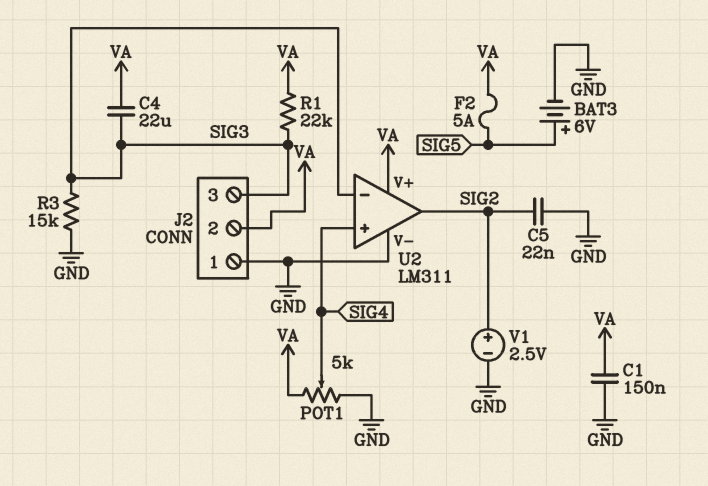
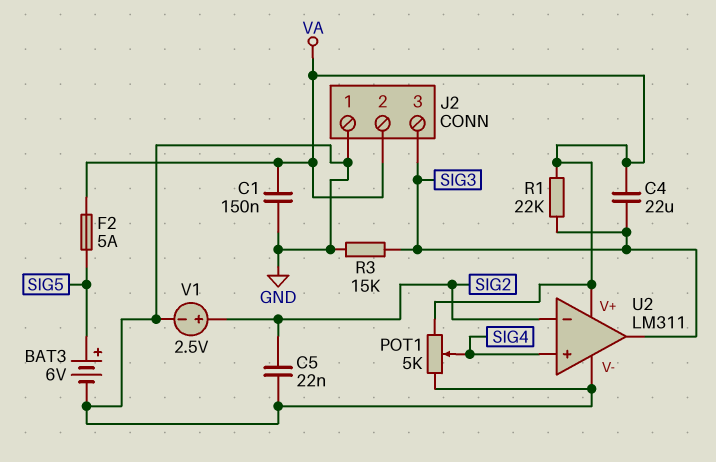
U2 pin in-: SIG3 -> SIG2
U2 pin out: SIG2 -> SIG3

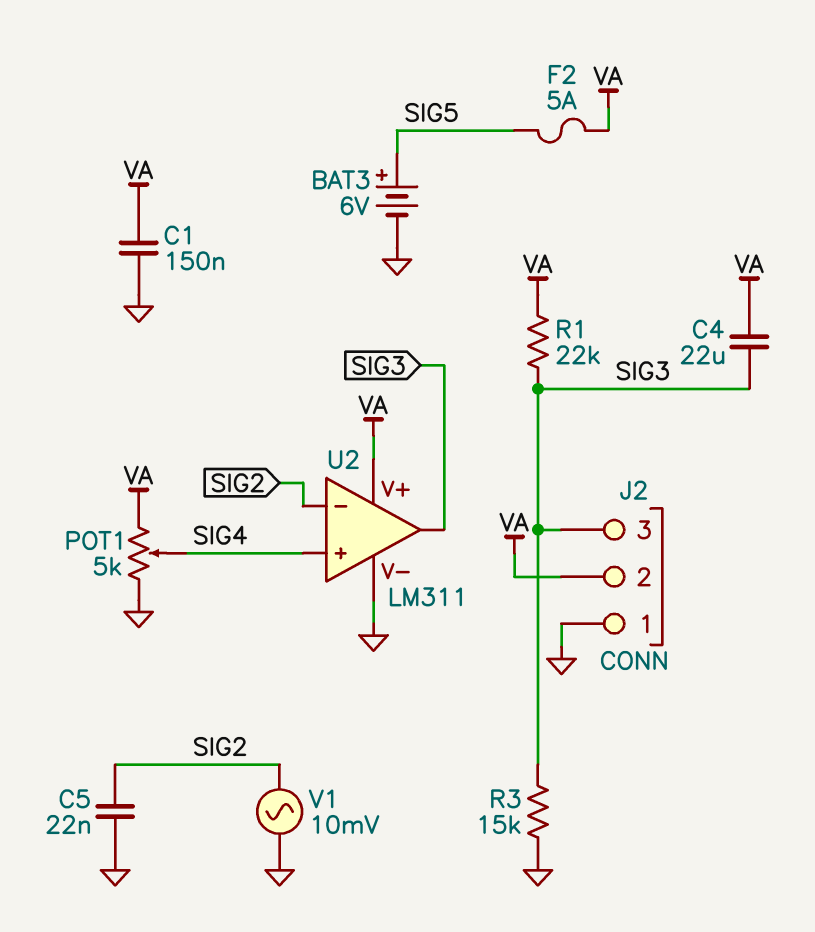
V1: 2.5V (plus SIG2, minus GND) -> AC 10mV (GND, SIG2)

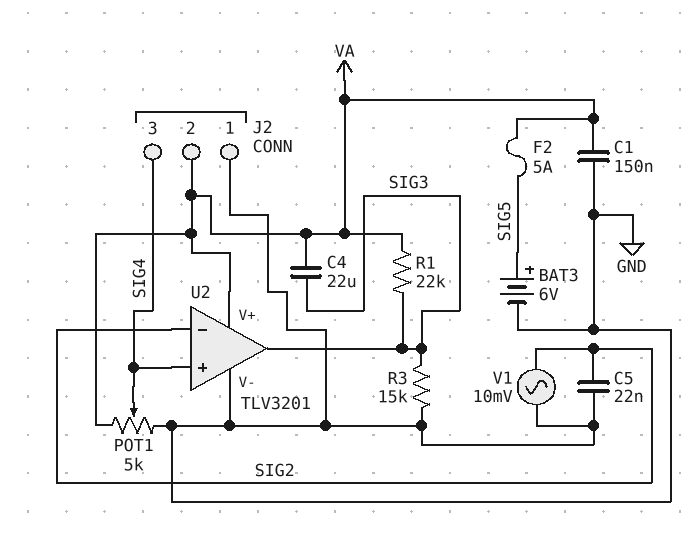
J2 pin 3: SIG3 -> SIG4
U2: LM311 -> TLV3201

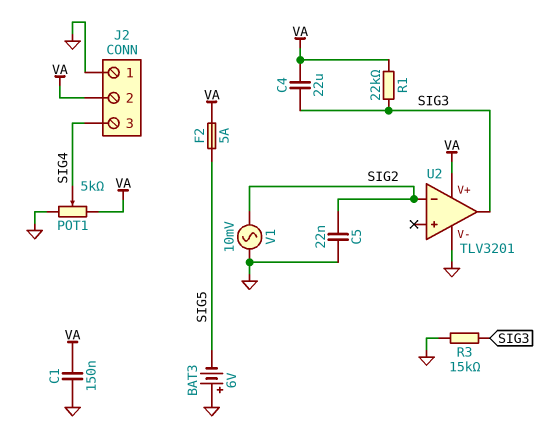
BAT3: 6V (plus SIG5, minus GND) -> 6V (plus GND, minus SIG5)
U2 pin in+: SIG4 -> none

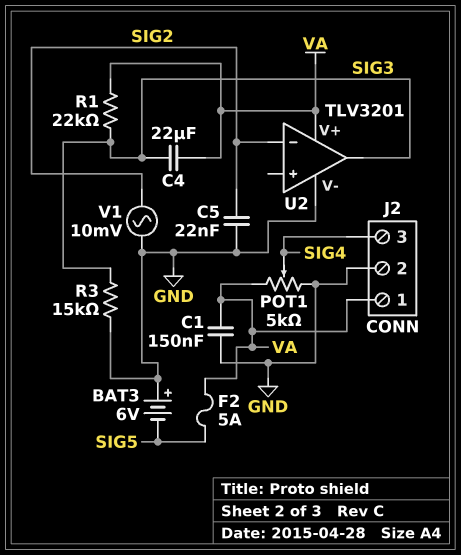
J2 pin 1: GND -> VA
J2 pin 2: VA -> GND

